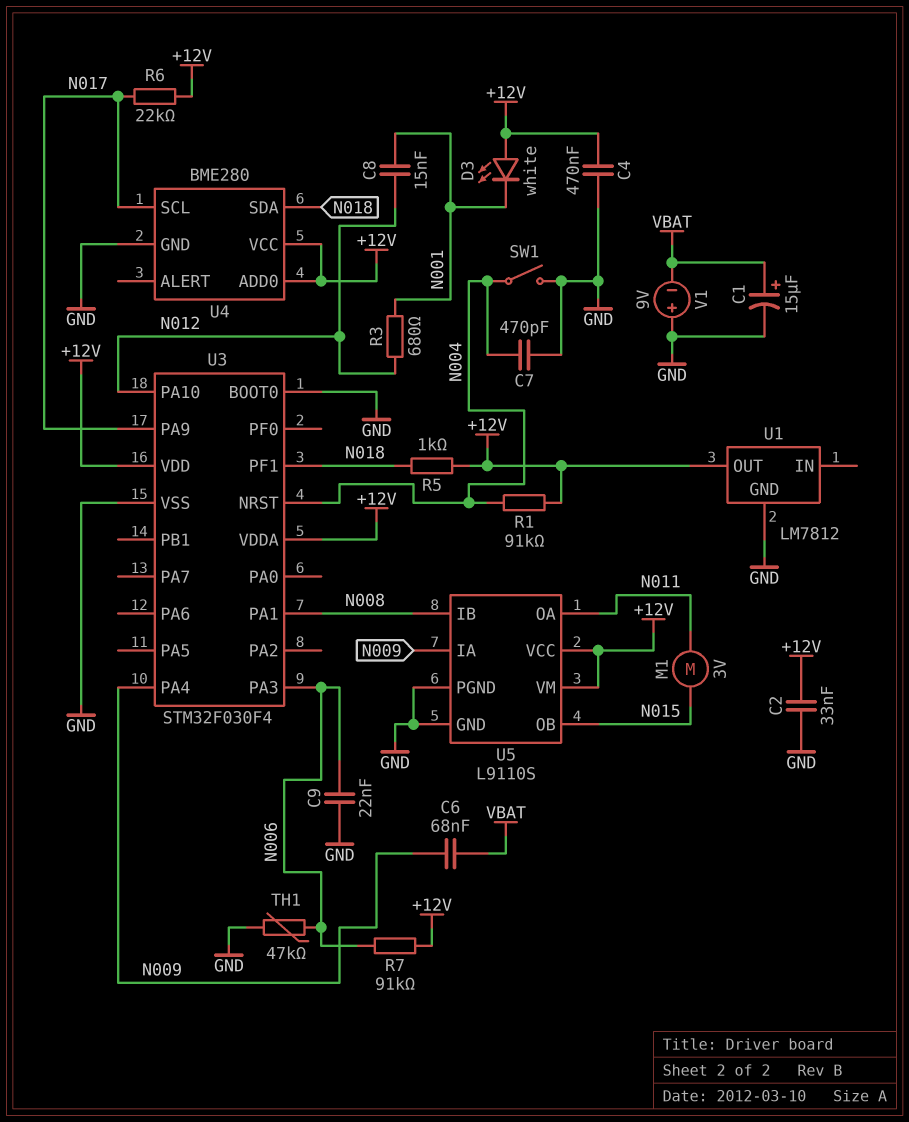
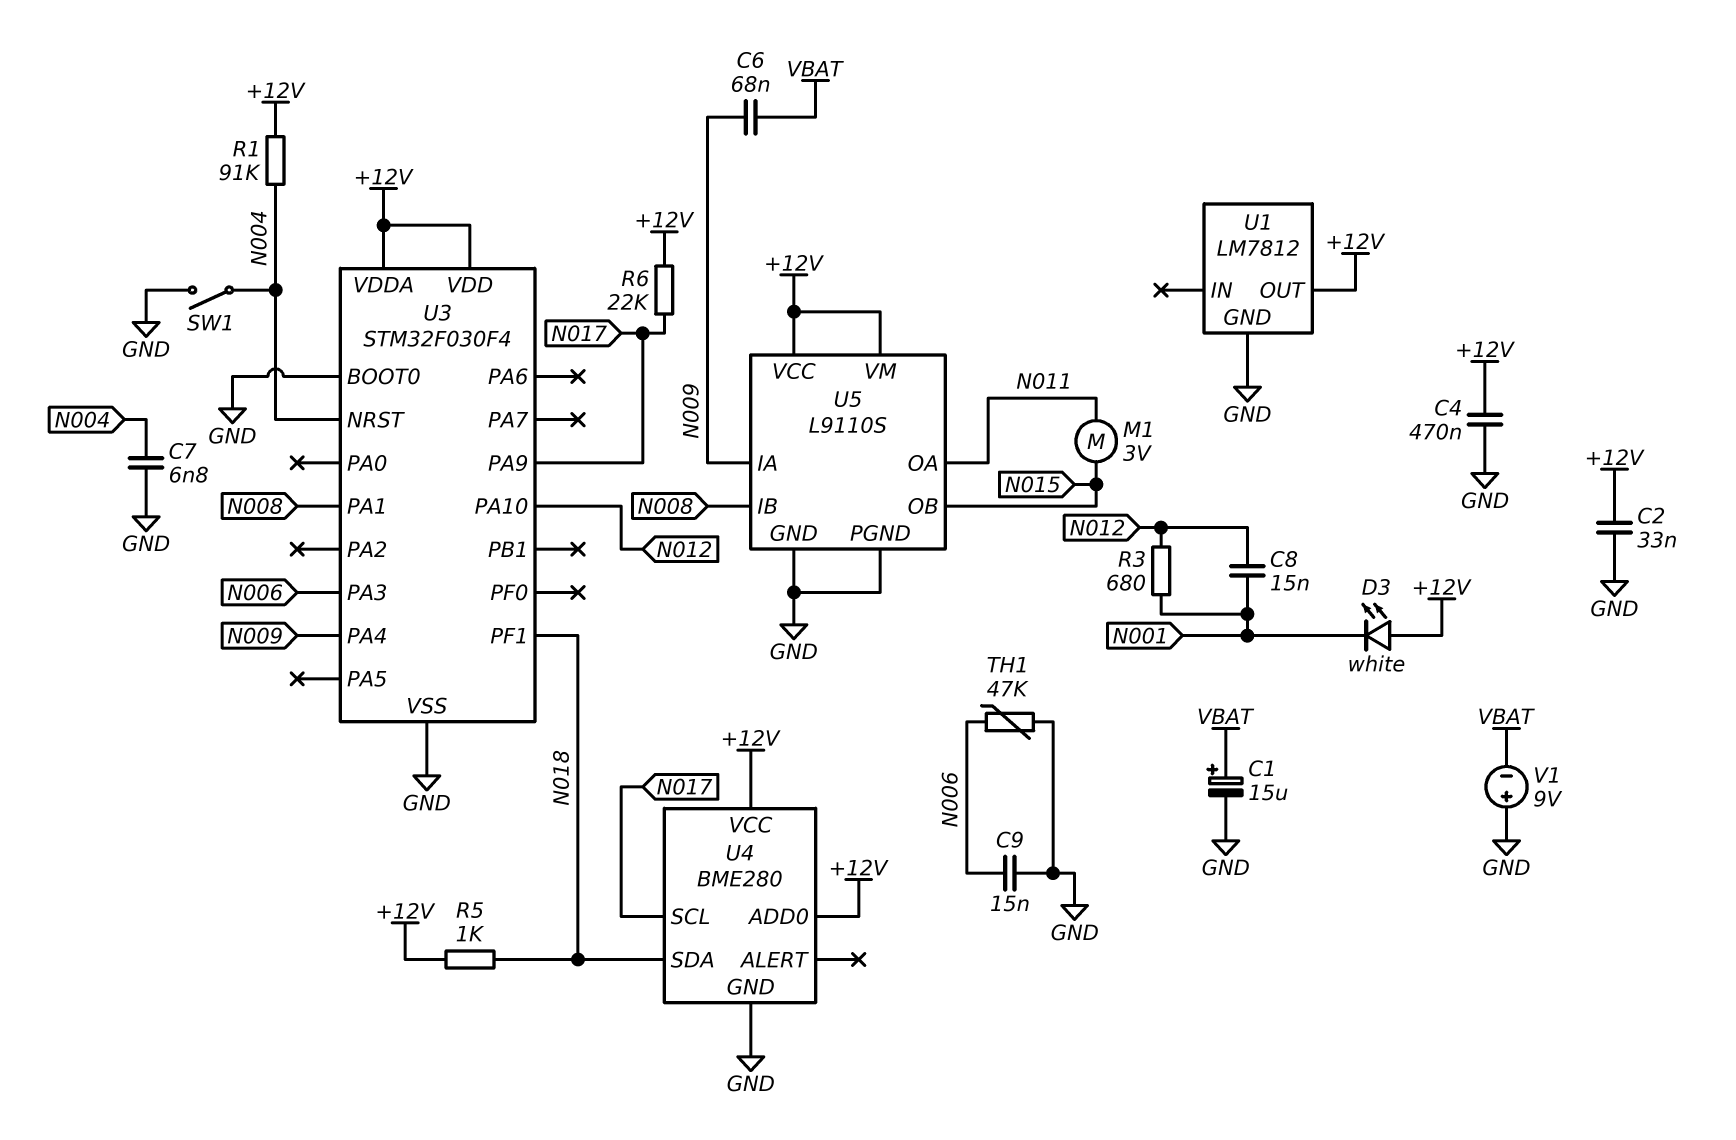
C7: 470pF (GND, N004) -> 6.8nF (GND, N004)
C9: 22nF (GND, N006) -> 15nF (GND, N006)
R7: 91k (+12V, N006) -> none

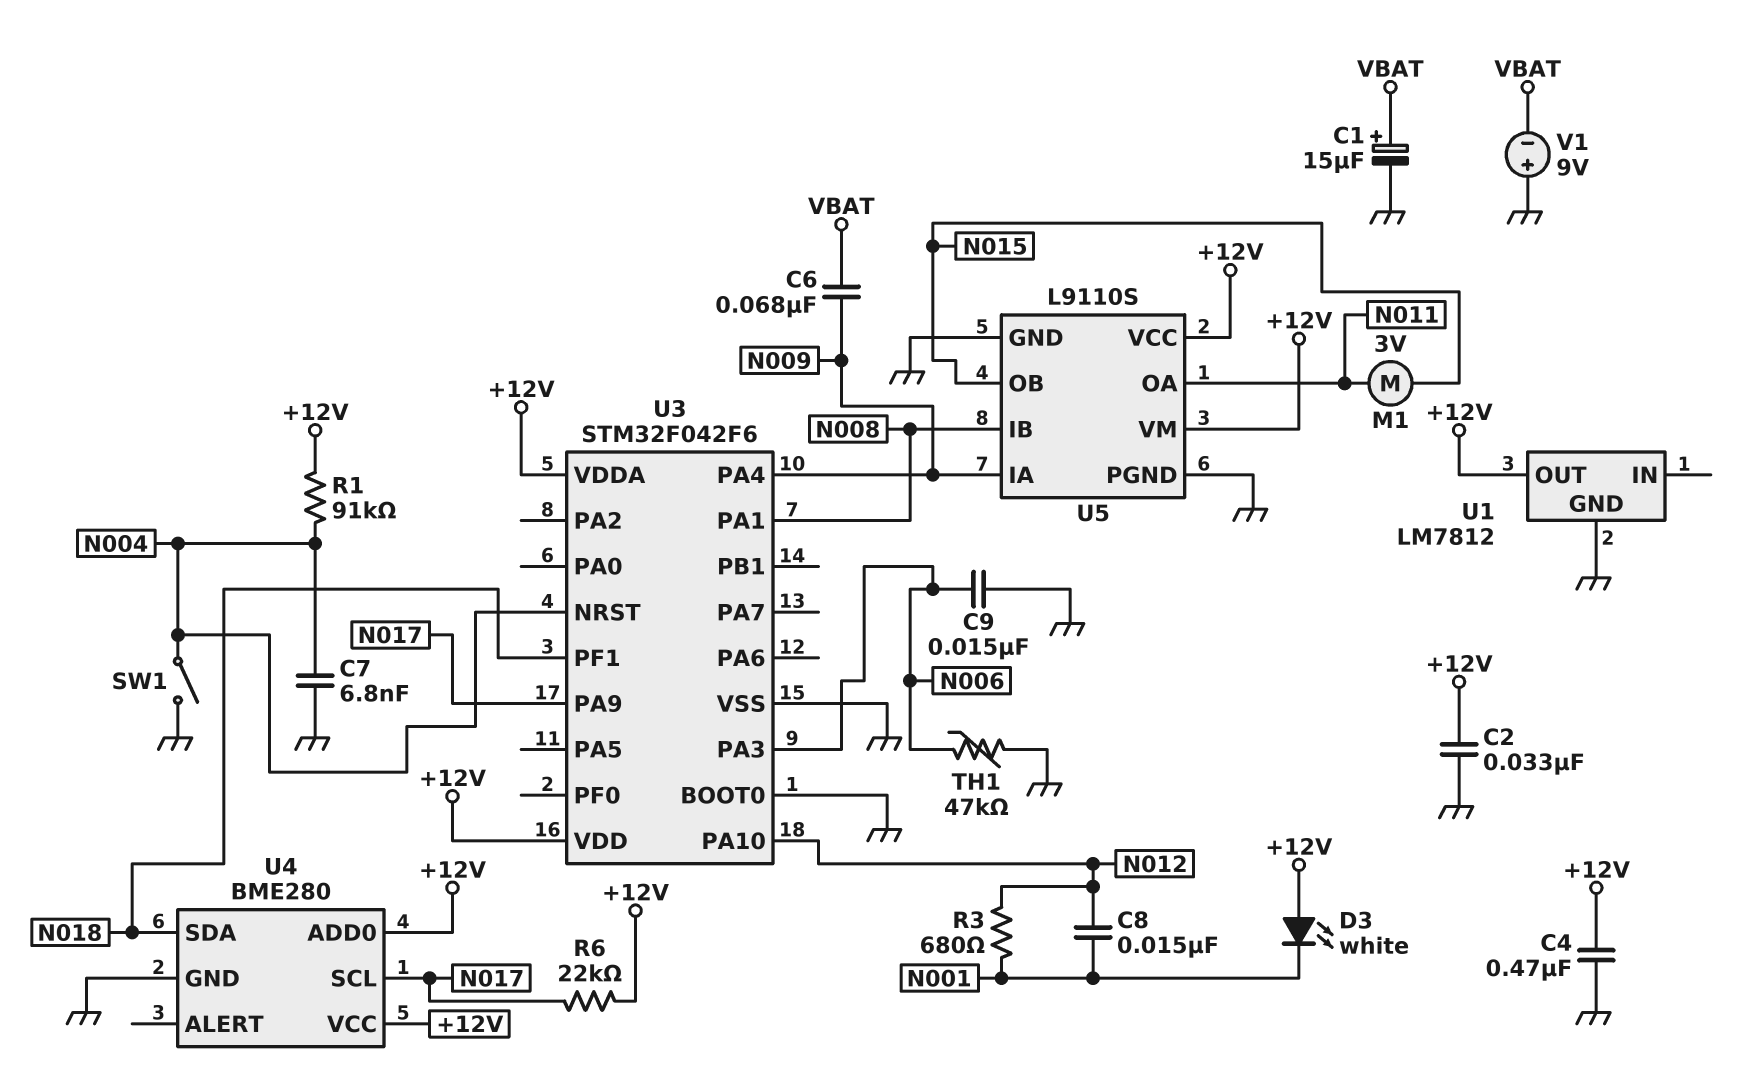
R5: 1k (+12V, N018) -> none
U3: STM32F030F4 -> STM32F042F6

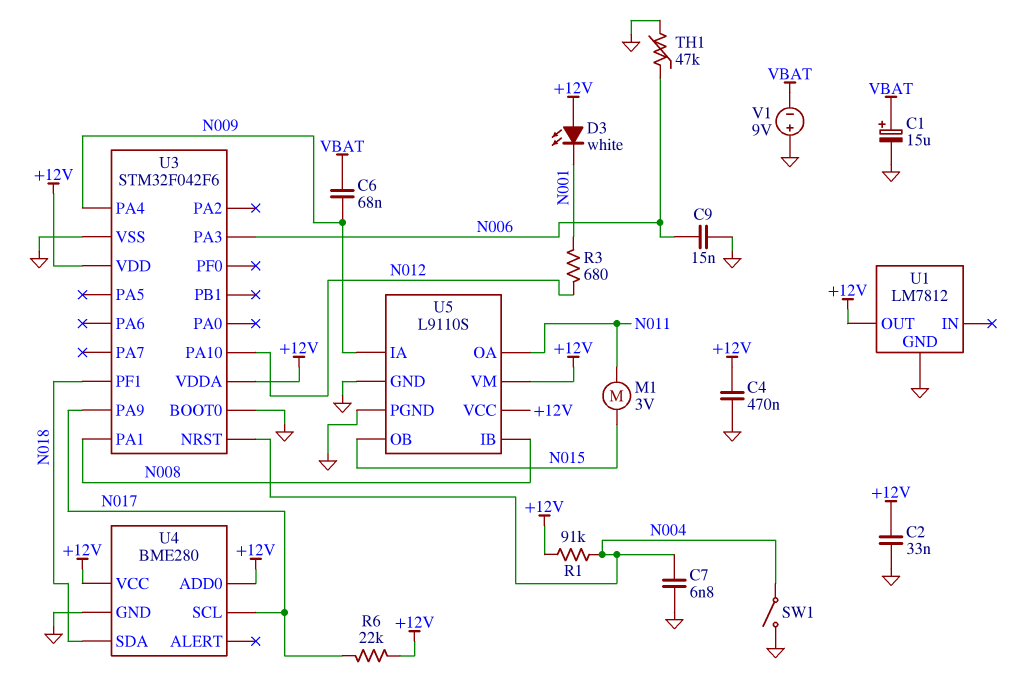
C8: 15nF (N001, N012) -> none

